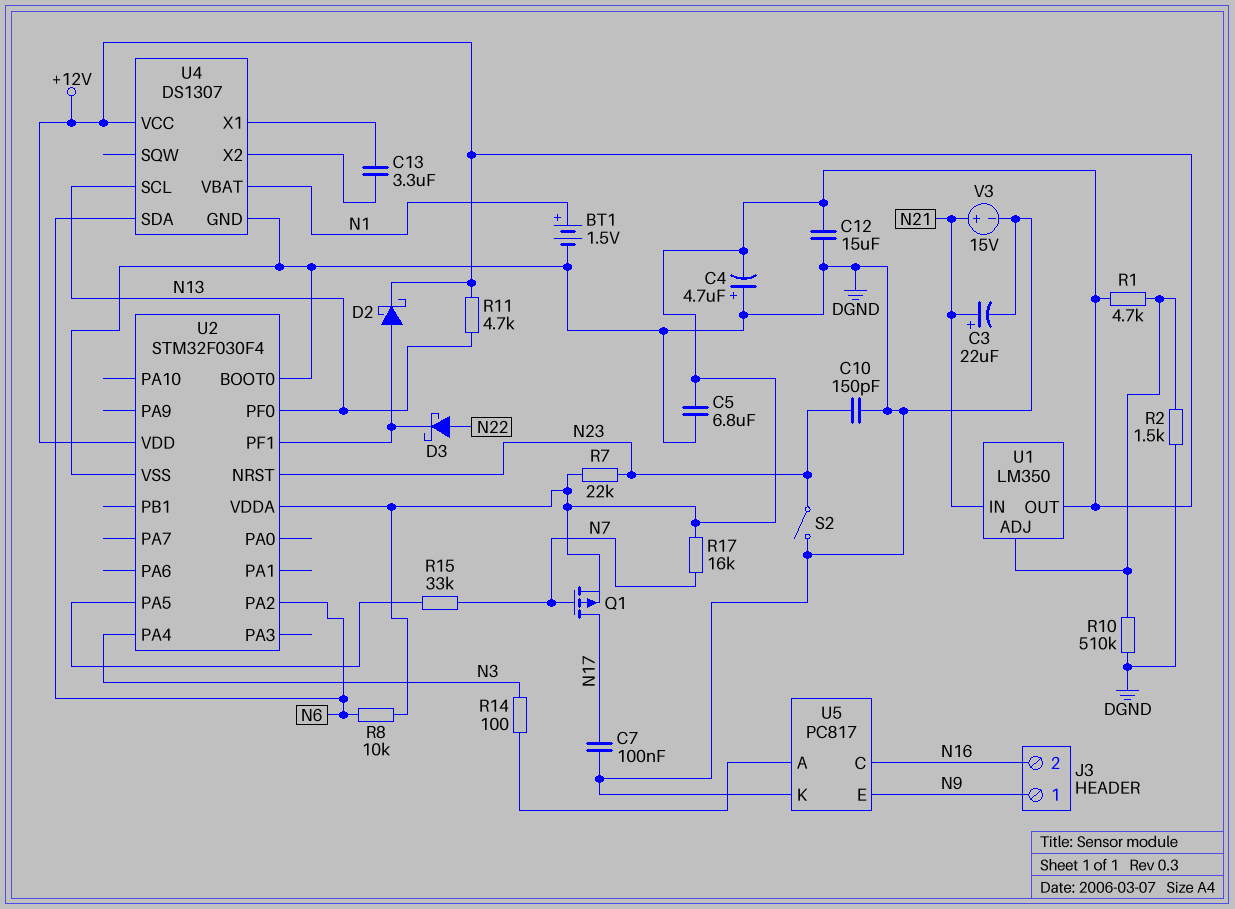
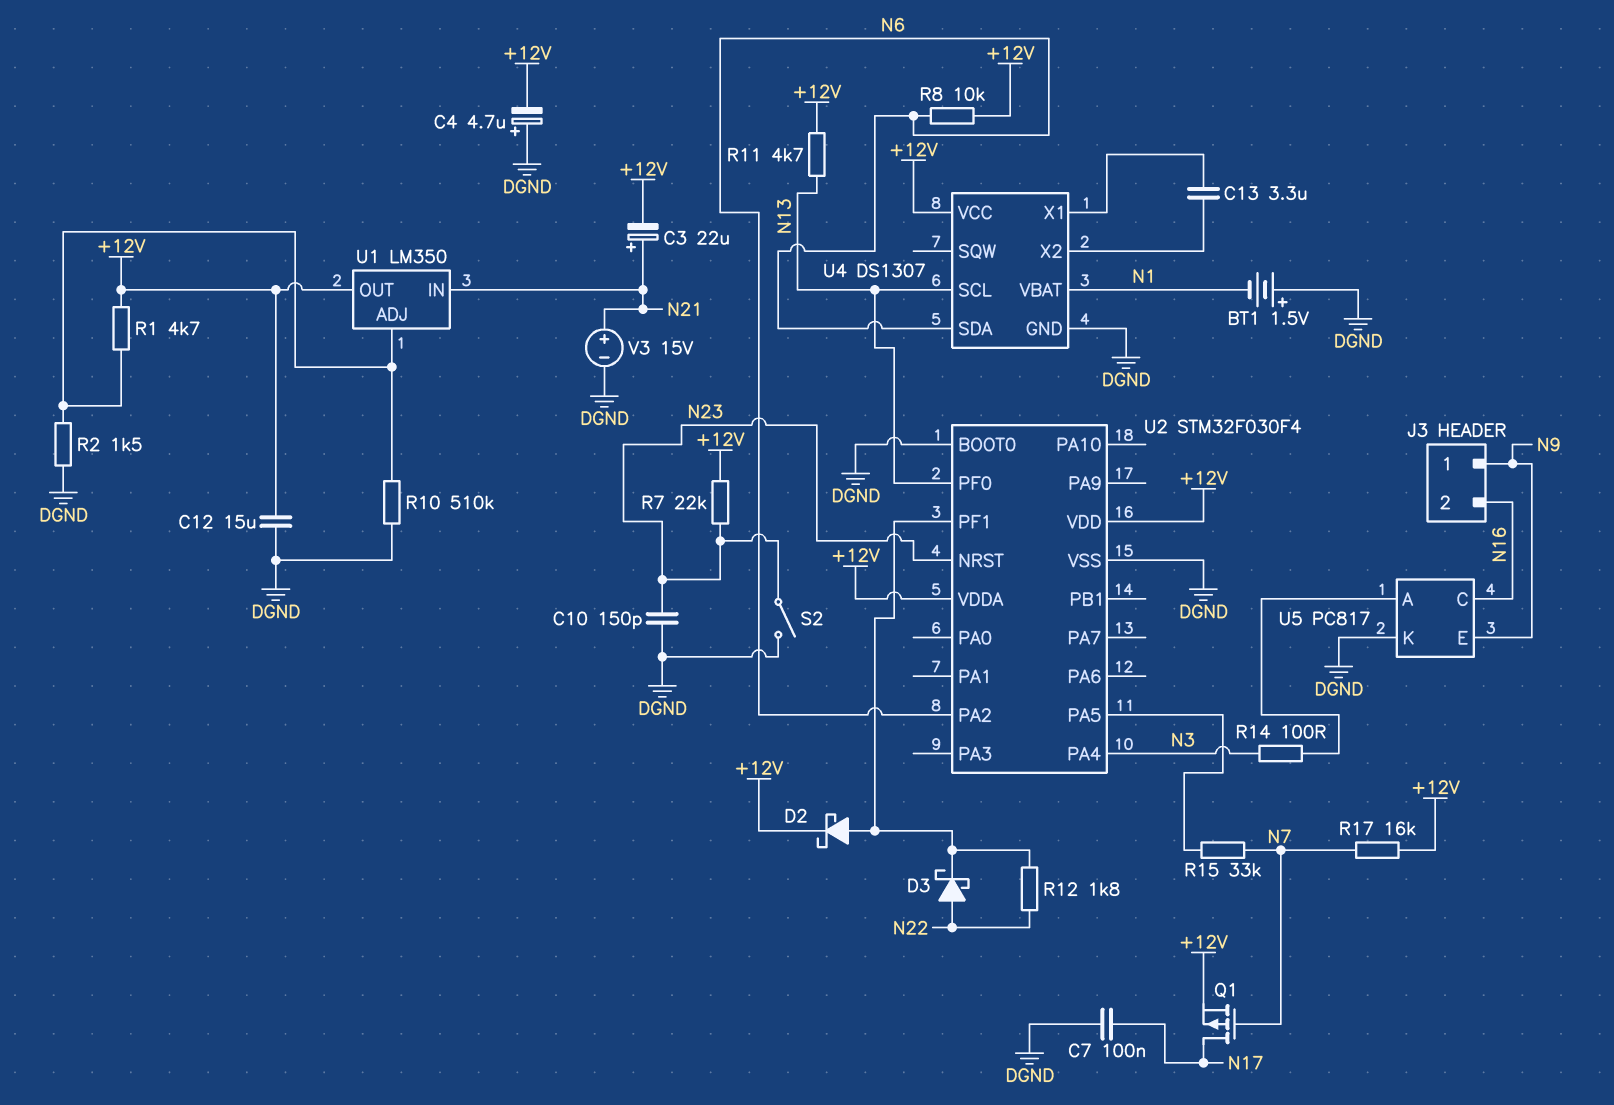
BT1: 1.5V (plus N1, minus DGND) -> 1.5V (plus DGND, minus N1)
C3: 22uF (plus N21, minus DGND) -> 22uF (plus N21, minus +12V)
C5: 6.8uF (+12V, DGND) -> none
R12: none -> 1.8k (N22, U2/PF1)

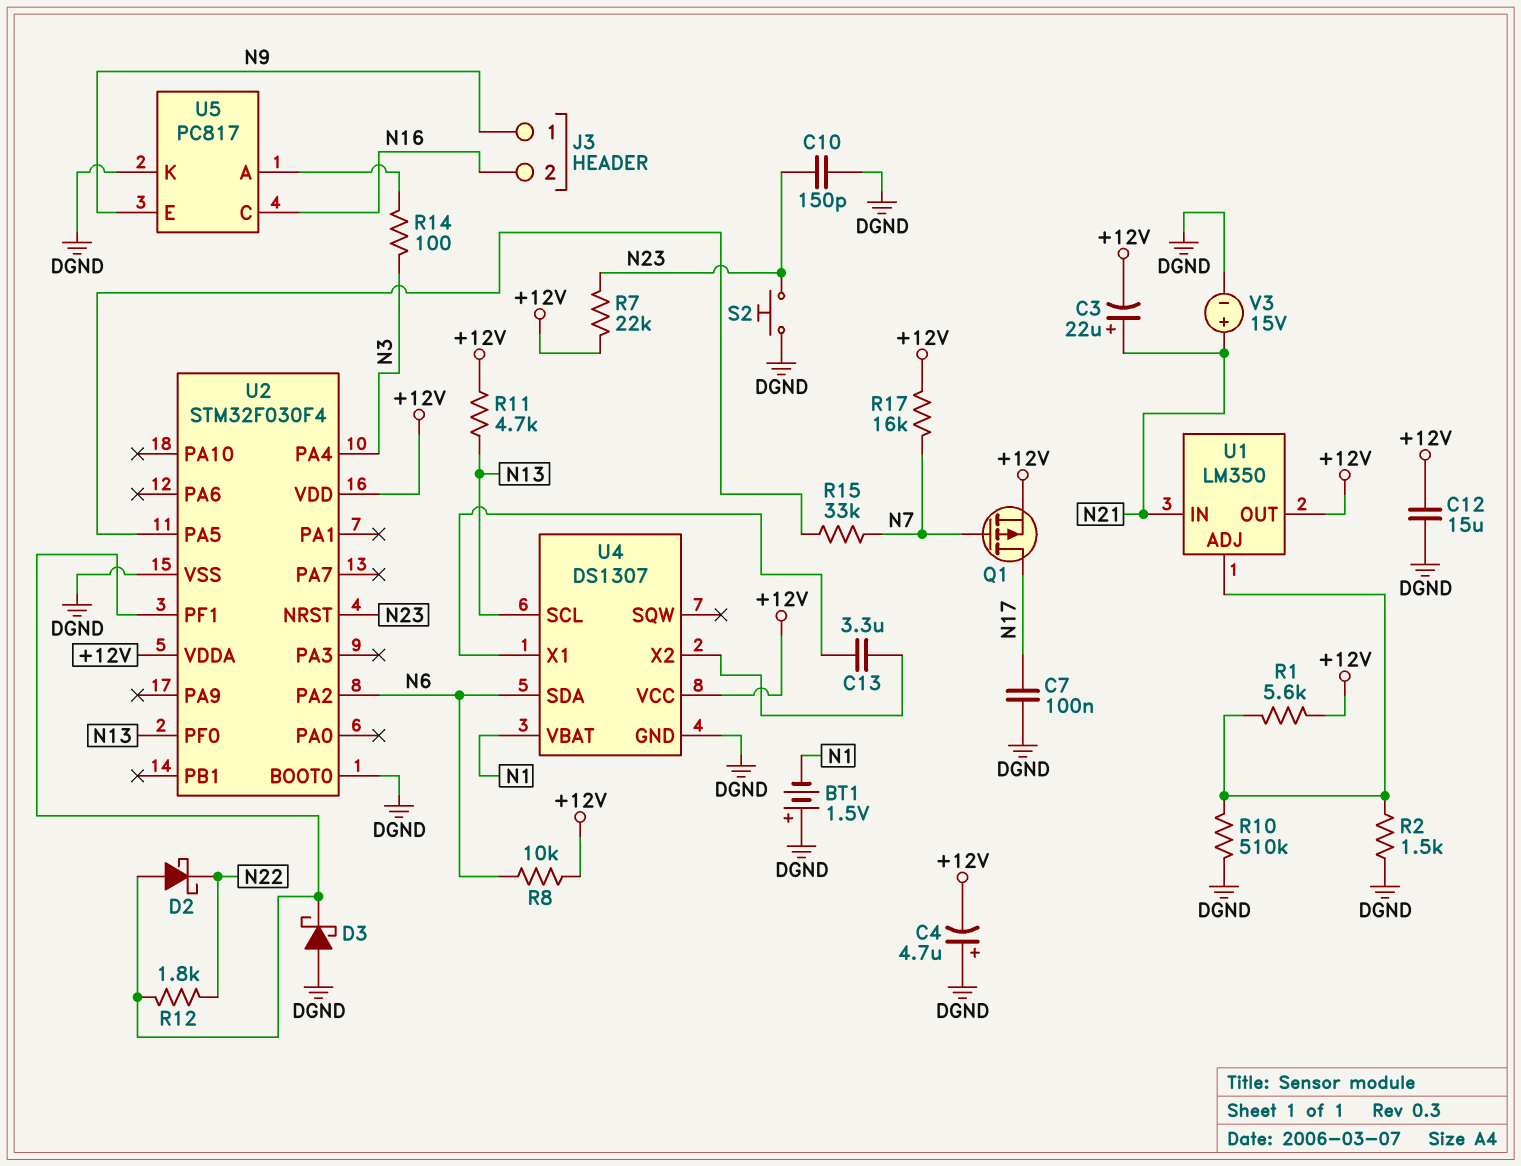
D2: schottky (A U2/PF1, K +12V) -> schottky (A U2/PF1, K N22)
D3: schottky (A N22, K U2/PF1) -> schottky (A DGND, K U2/PF1)
R1: 4.7k (+12V, U1/ADJ) -> 5.6k (+12V, U1/ADJ)
S2: switch (DGND, N23) -> button (DGND, N23)

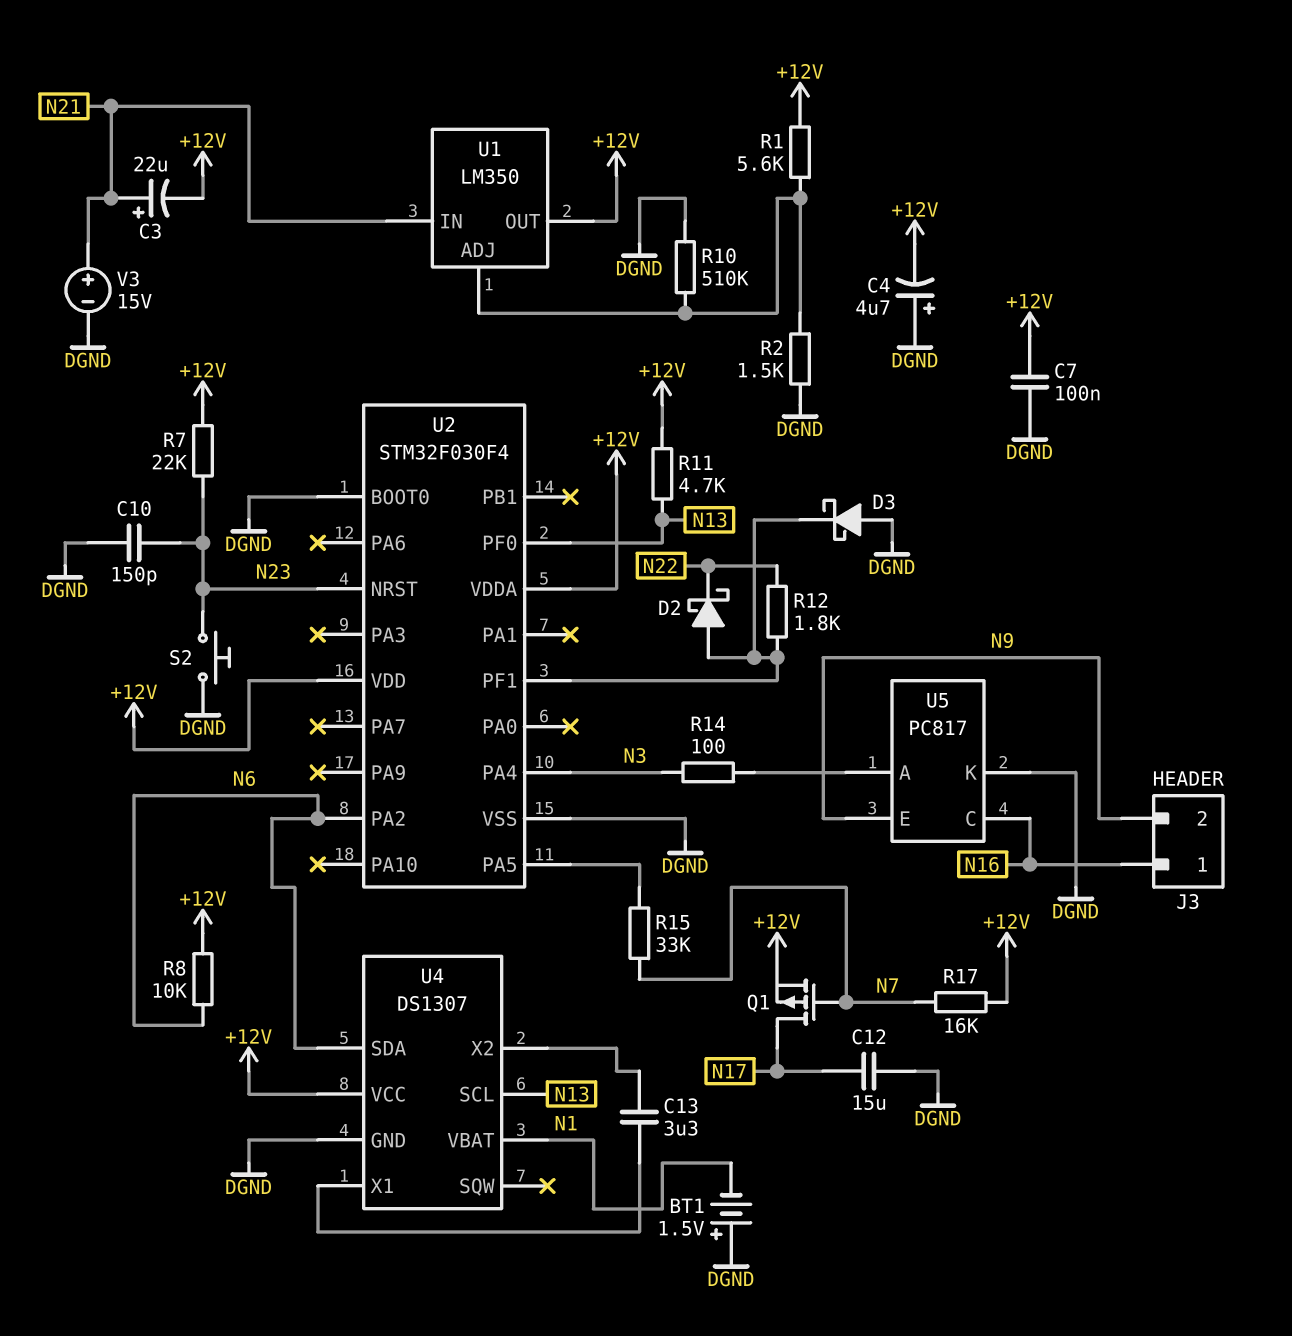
C7: 100nF (DGND, N17) -> 100nF (+12V, DGND)
C12: 15uF (+12V, DGND) -> 15uF (DGND, N17)
J3 pin 1: N9 -> N16
J3 pin 2: N16 -> N9

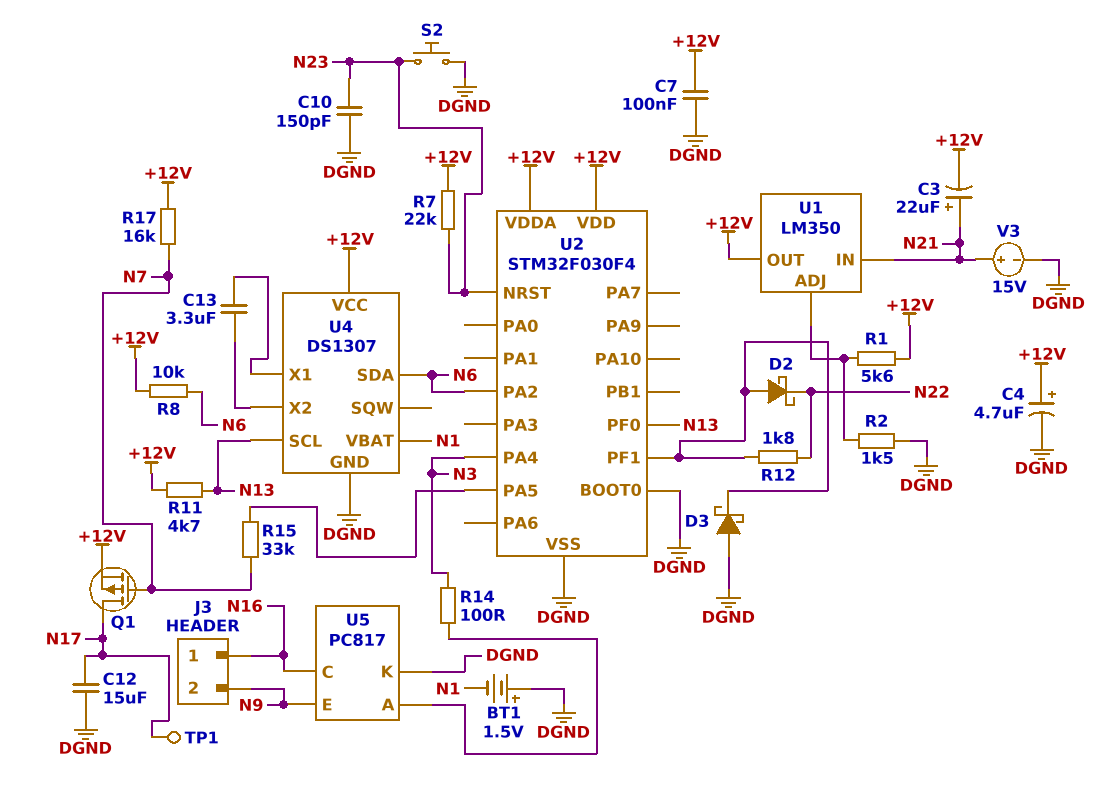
C4: 4.7uF (plus DGND, minus +12V) -> 4.7uF (plus +12V, minus DGND)
R10: 510k (DGND, U1/ADJ) -> none
TP1: none -> test point (N17)

